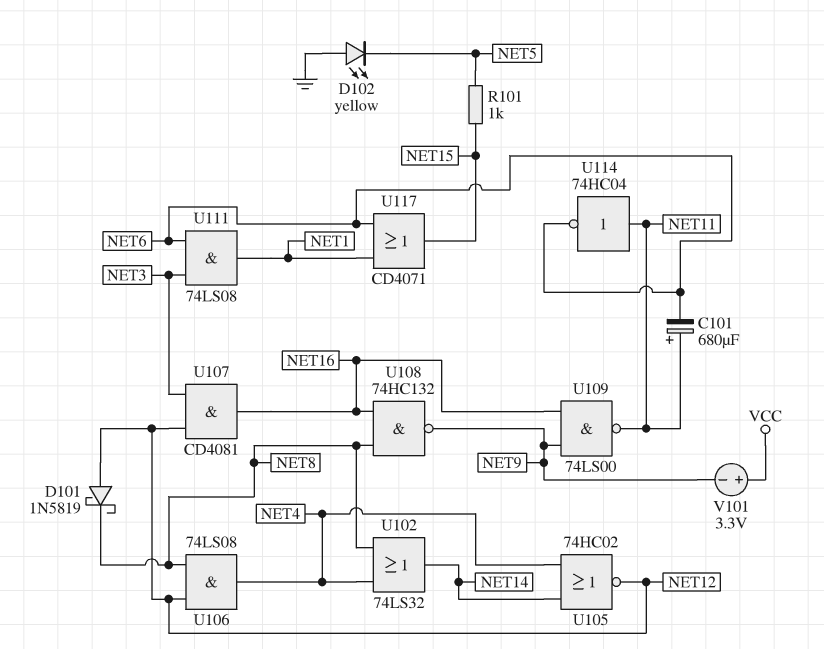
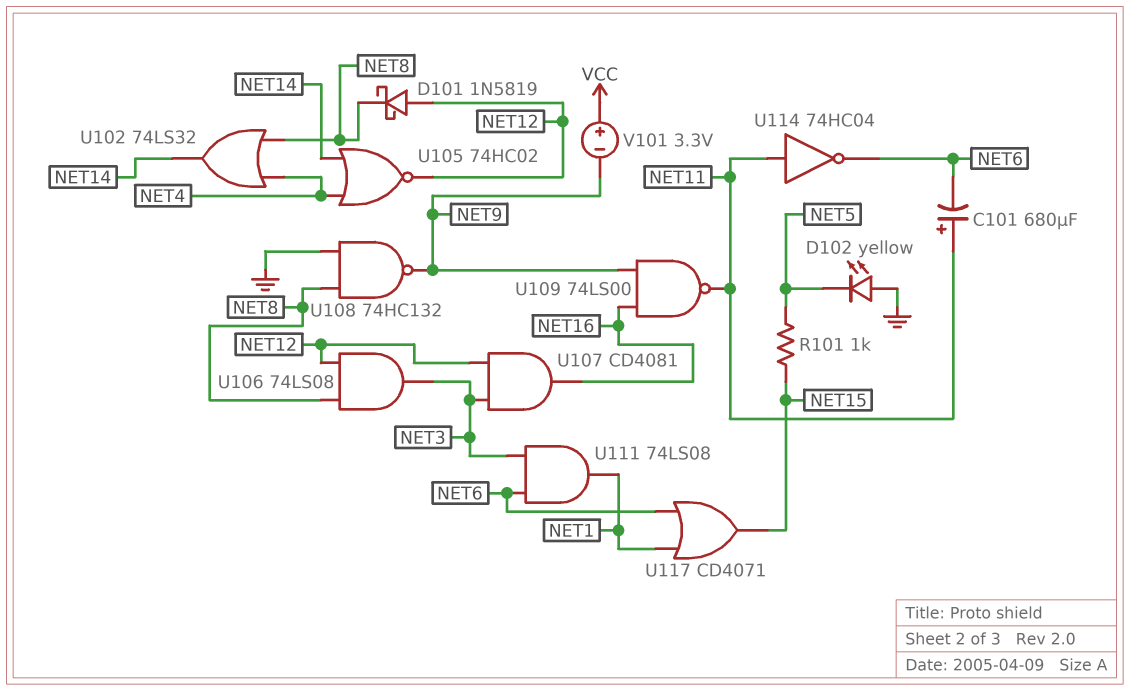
U106: AND 74LS08 (in NET8, in NET12, out NET4) -> AND 74LS08 (in NET8, in NET12, out NET3)
U108: NAND 74HC132 (in NET8, in NET16, out NET9) -> NAND 74HC132 (in GND, in NET8, out NET9)

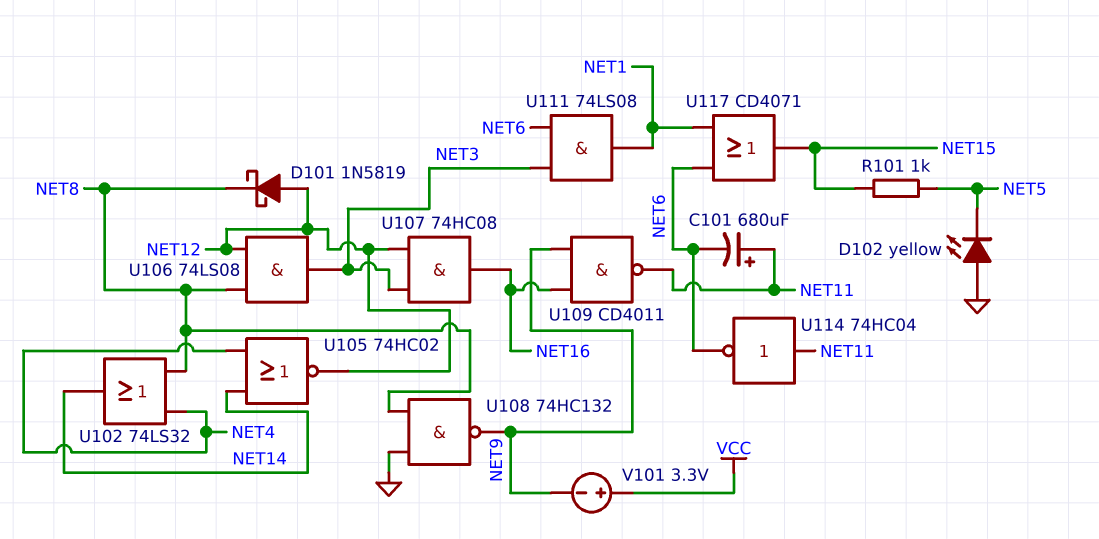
U107: AND CD4081 (in NET3, in NET12, out NET16) -> AND 74HC08 (in NET3, in NET12, out NET16)
U109: NAND 74LS00 (in NET9, in NET16, out NET11) -> NAND CD4011 (in NET9, in NET16, out NET11)

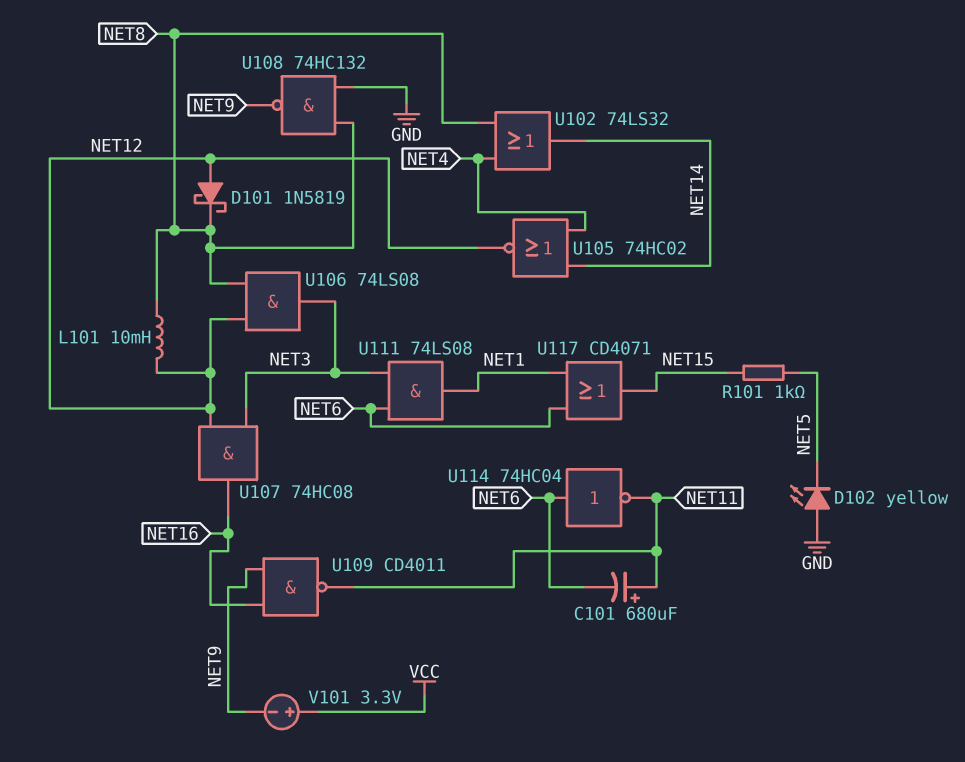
L101: none -> 10mH (NET8, NET12)
U114: NOT 74HC04 (in NET11, out NET6) -> NOT 74HC04 (in NET6, out NET11)

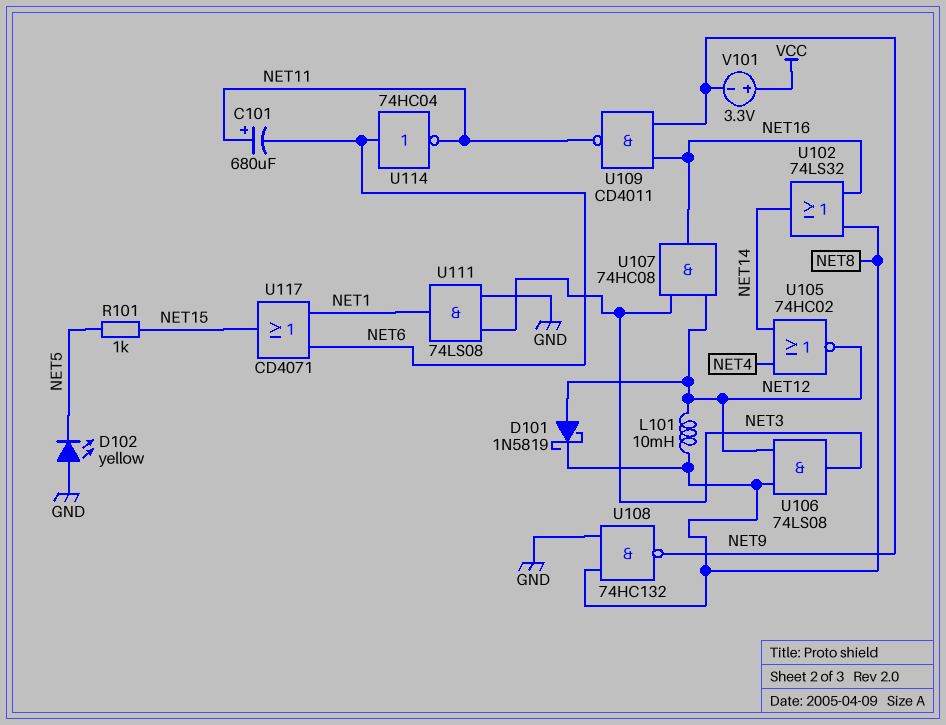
U102: OR 74LS32 (in NET4, in NET8, out NET14) -> OR 74LS32 (in NET8, in NET16, out NET14)
U111: AND 74LS08 (in NET3, in NET6, out NET1) -> AND 74LS08 (in GND, in NET3, out NET1)

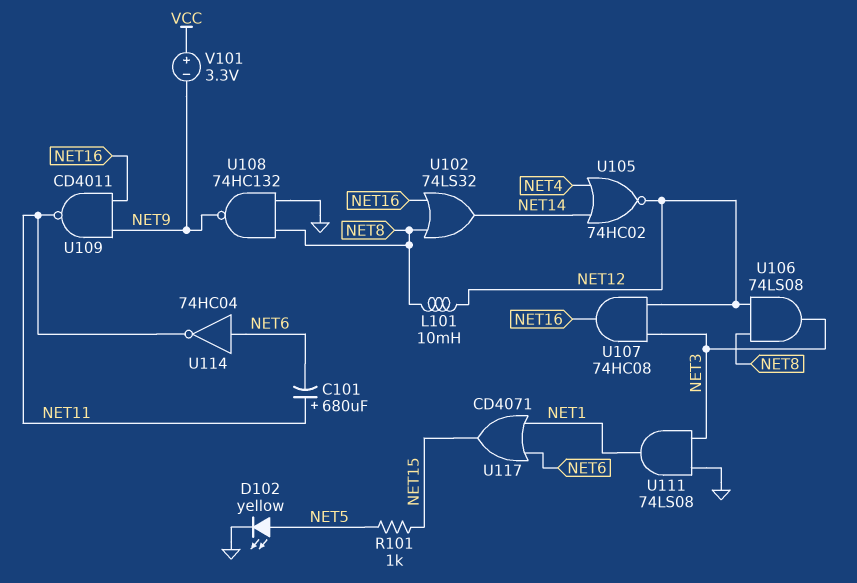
D101: schottky 1N5819 (A NET12, K NET8) -> none
D102: LED yellow (A GND, K NET5) -> LED yellow (A NET5, K GND)

